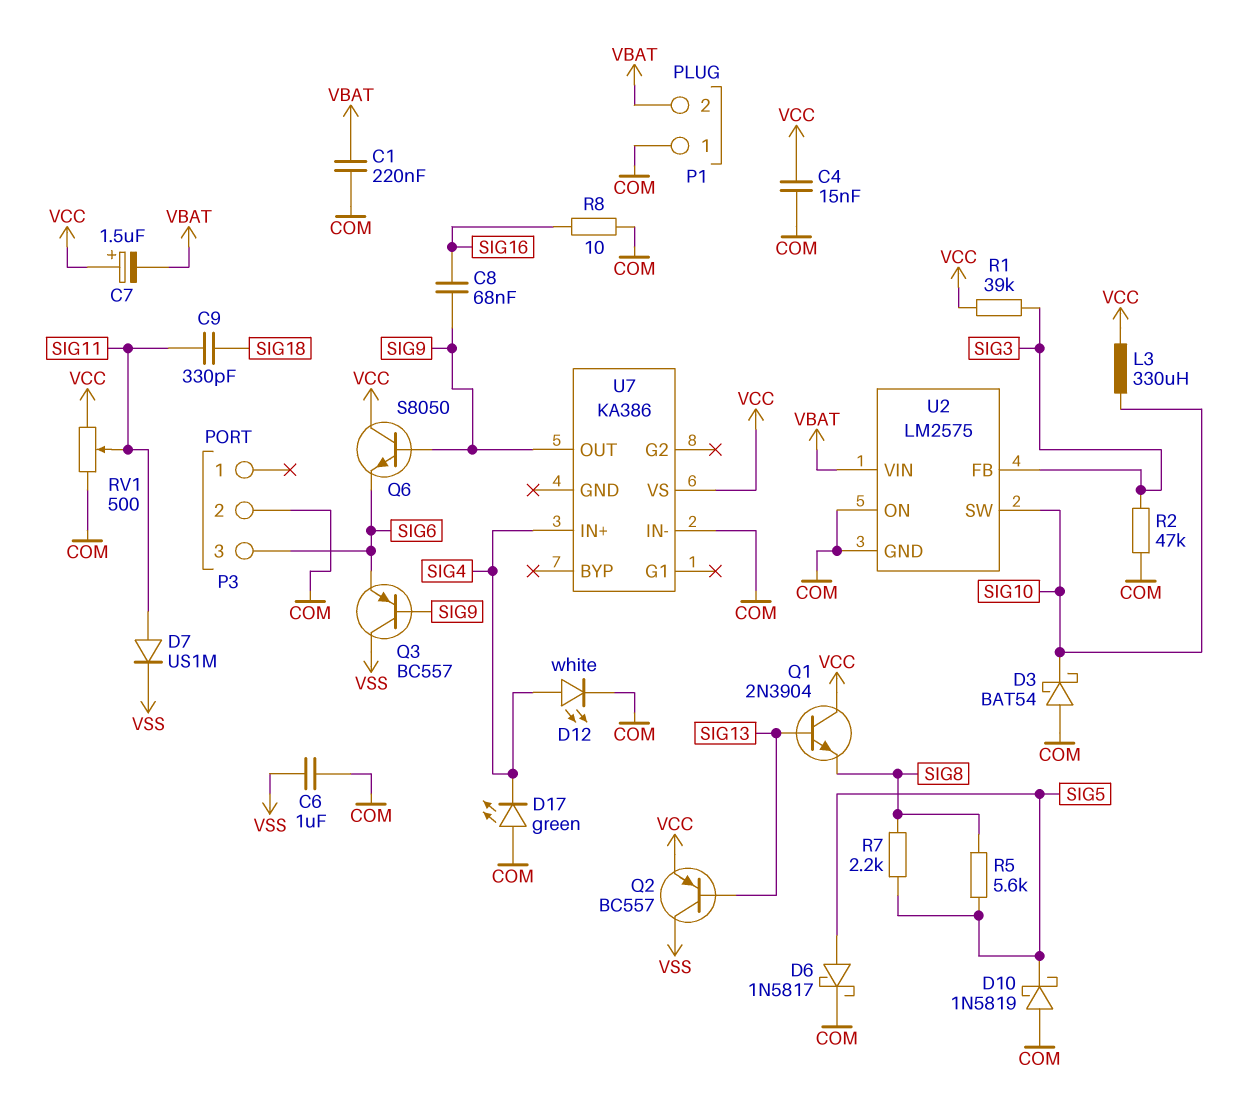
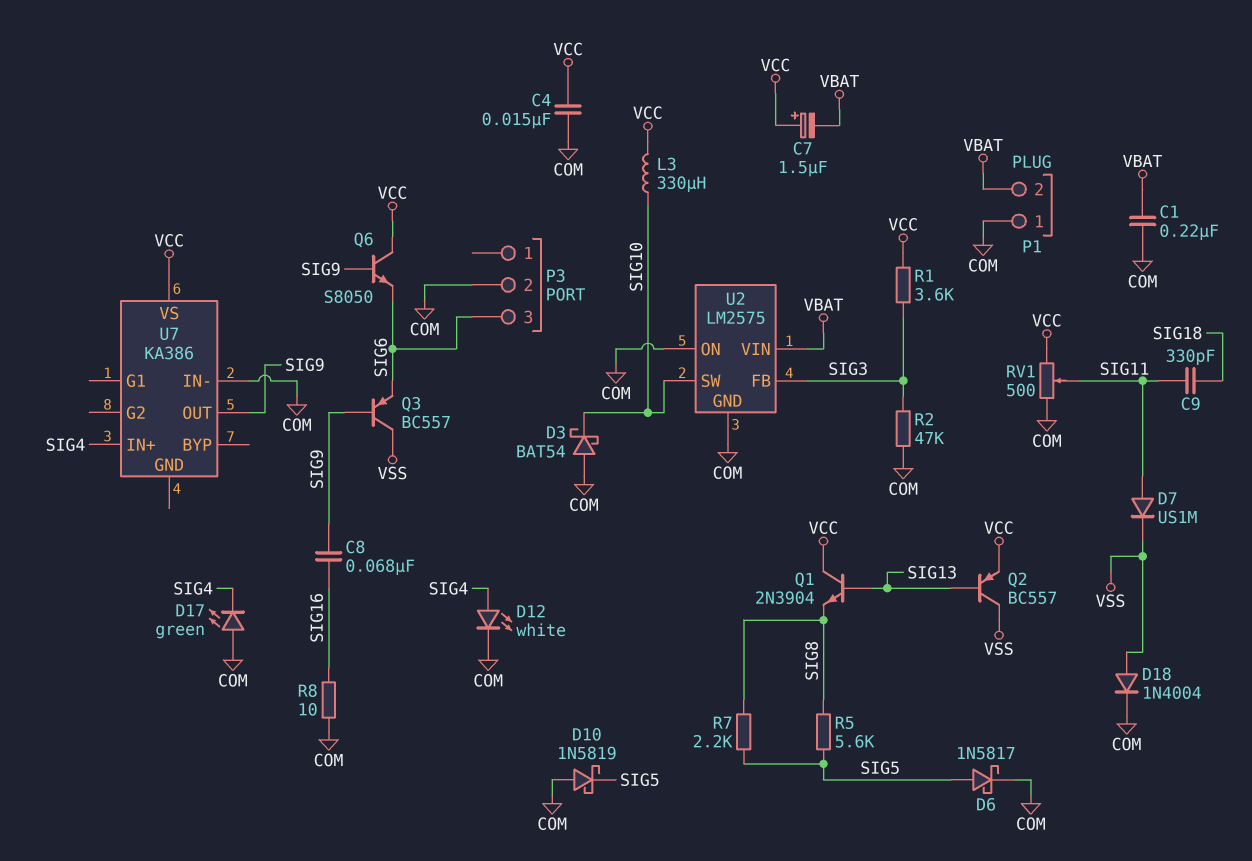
C6: 1uF (COM, VSS) -> none
D18: none -> diode 1N4004 (A VSS, K COM)
R1: 39k (SIG3, VCC) -> 3.6k (SIG3, VCC)

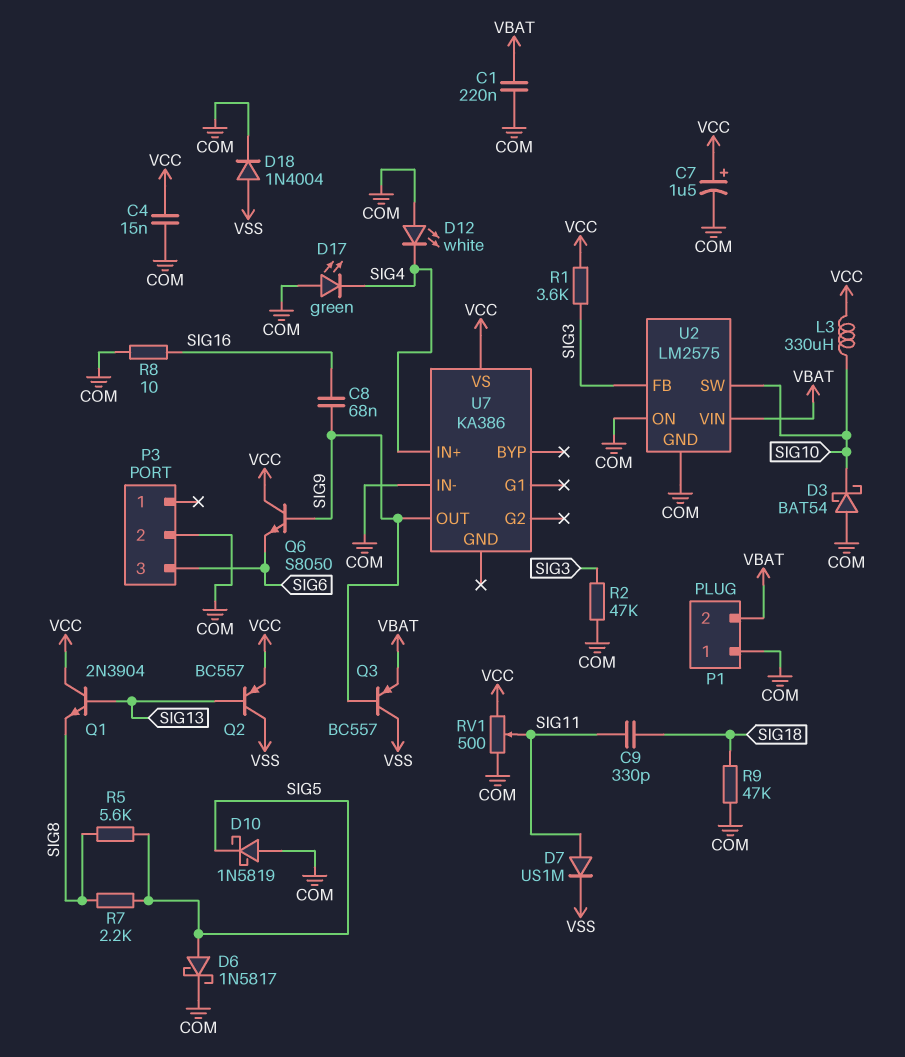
C7: 1.5uF (plus VCC, minus VBAT) -> 1.5uF (plus VCC, minus COM)
D12: LED white (A SIG4, K COM) -> LED white (A COM, K SIG4)
Q3: PNP BC557 (B SIG9, C VSS, E SIG6) -> PNP BC557 (B SIG9, C VSS, E VBAT)
R9: none -> 47k (COM, SIG18)

